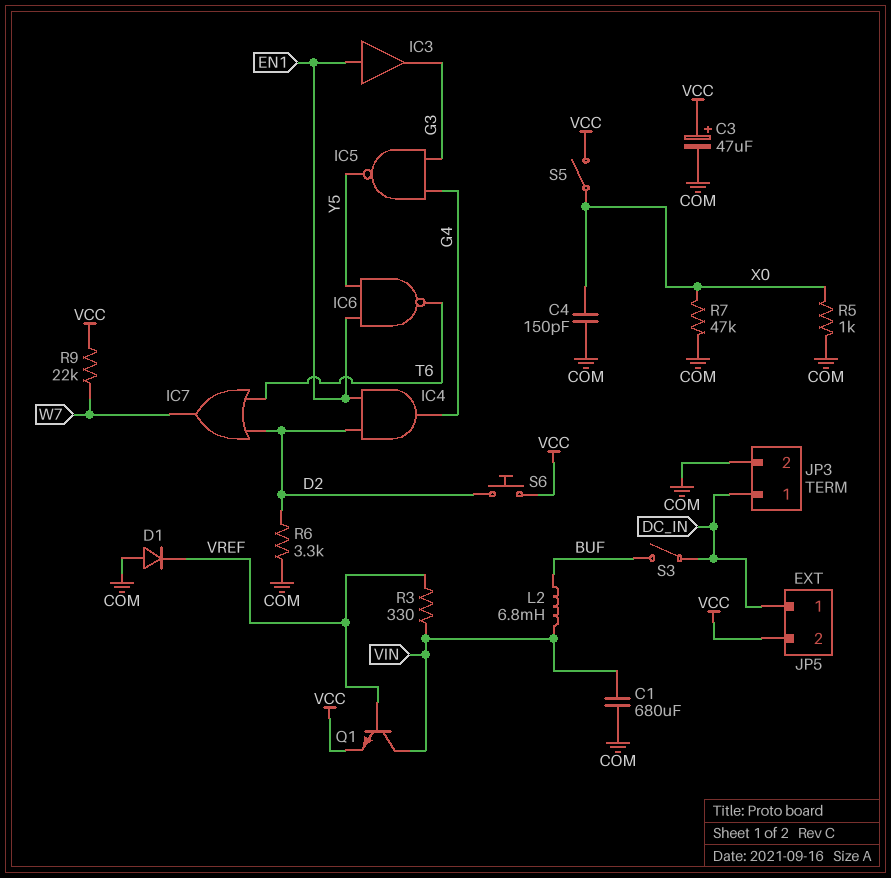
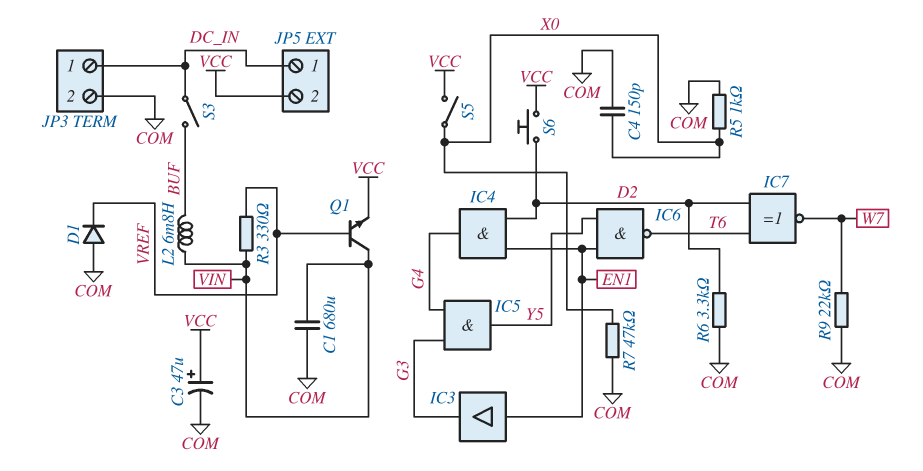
IC5: NAND (in G3, in G4, out Y5) -> AND (in G3, in G4, out Y5)
IC7: OR (in D2, in T6, out W7) -> XNOR (in D2, in T6, out W7)
R9: 22k (VCC, W7) -> 22k (COM, W7)

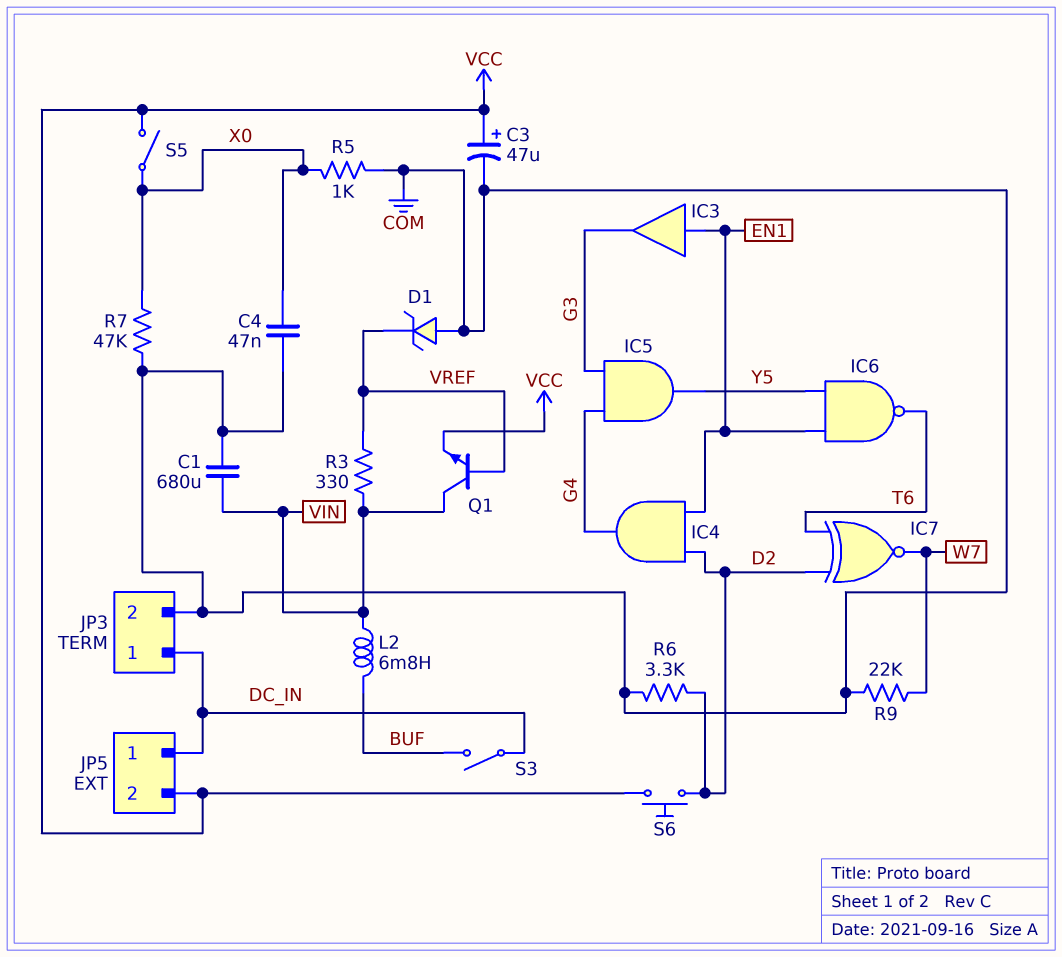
C4: 150pF (COM, X0) -> 47nF (COM, X0)
D1: diode (A COM, K VREF) -> zener (A COM, K VREF)

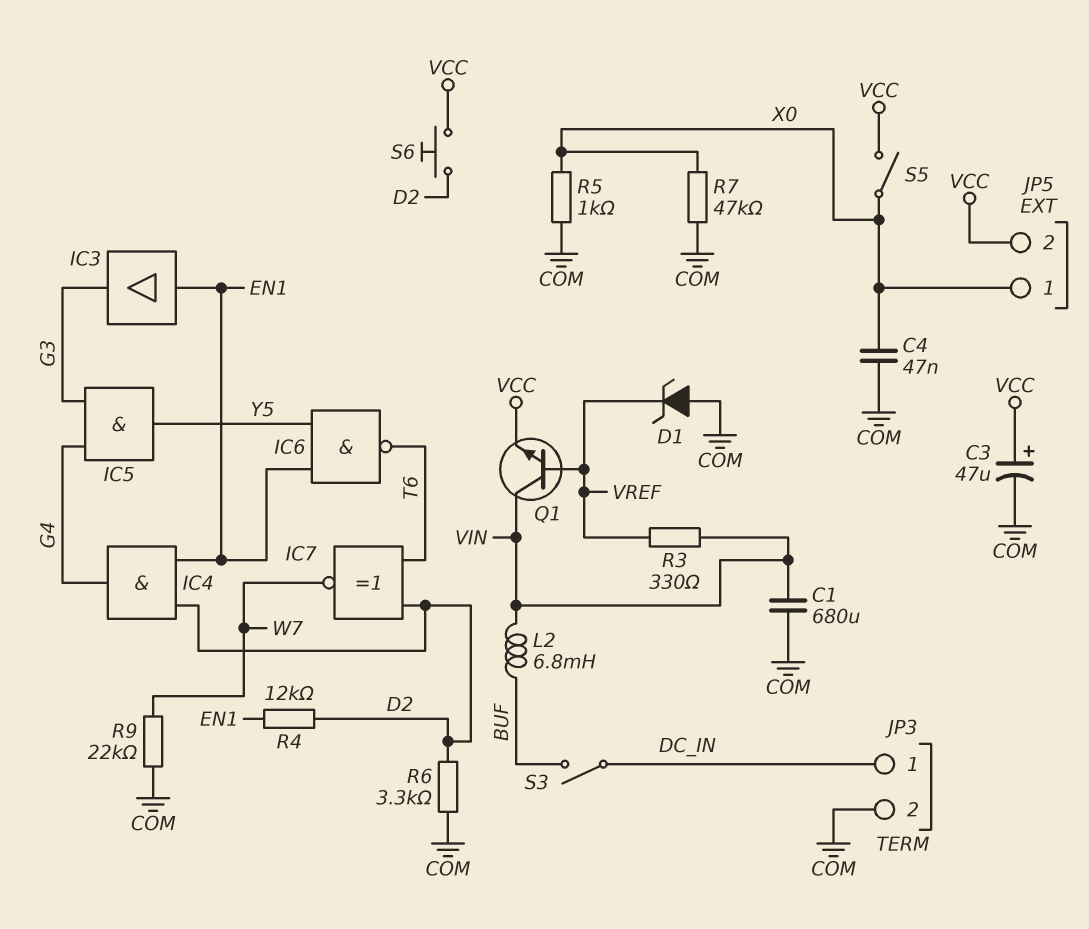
JP5 pin 1: DC_IN -> X0
R4: none -> 12k (D2, EN1)

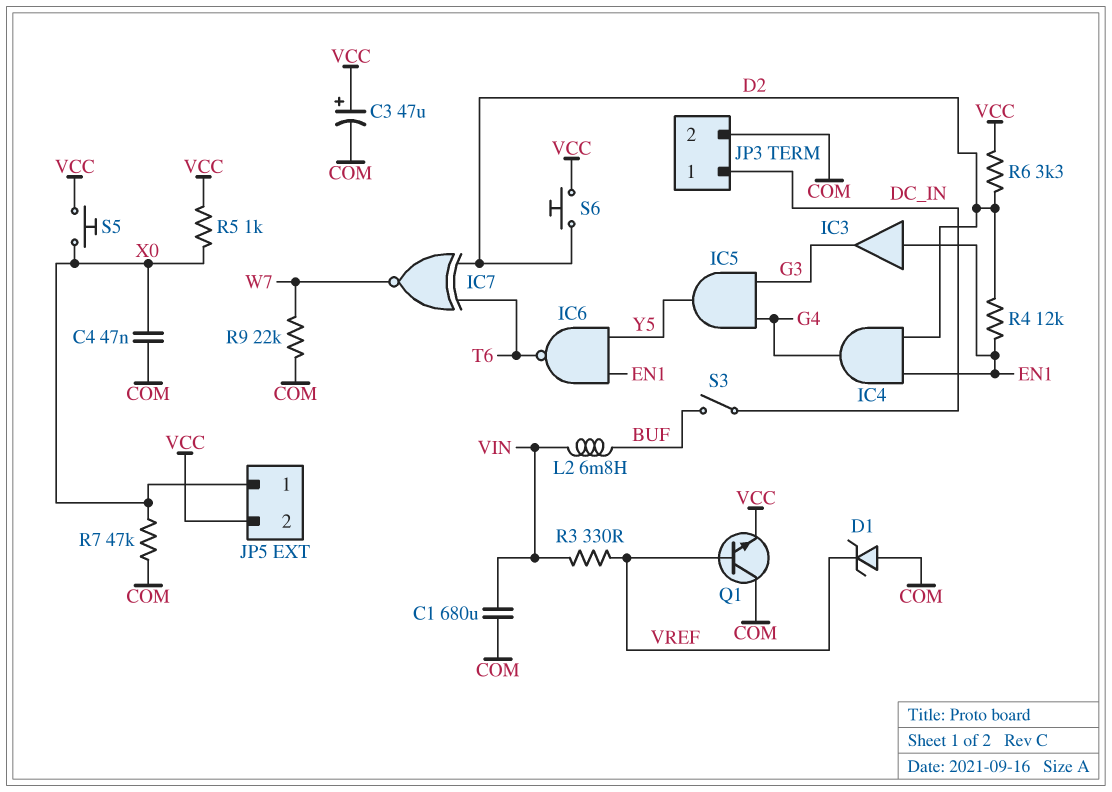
Q1: NPN (B VREF, C VIN, E VCC) -> NPN (B VREF, C COM, E VCC)
R5: 1k (COM, X0) -> 1k (VCC, X0)
R6: 3.3k (COM, D2) -> 3.3k (D2, VCC)
S5: switch (VCC, X0) -> button (VCC, X0)

